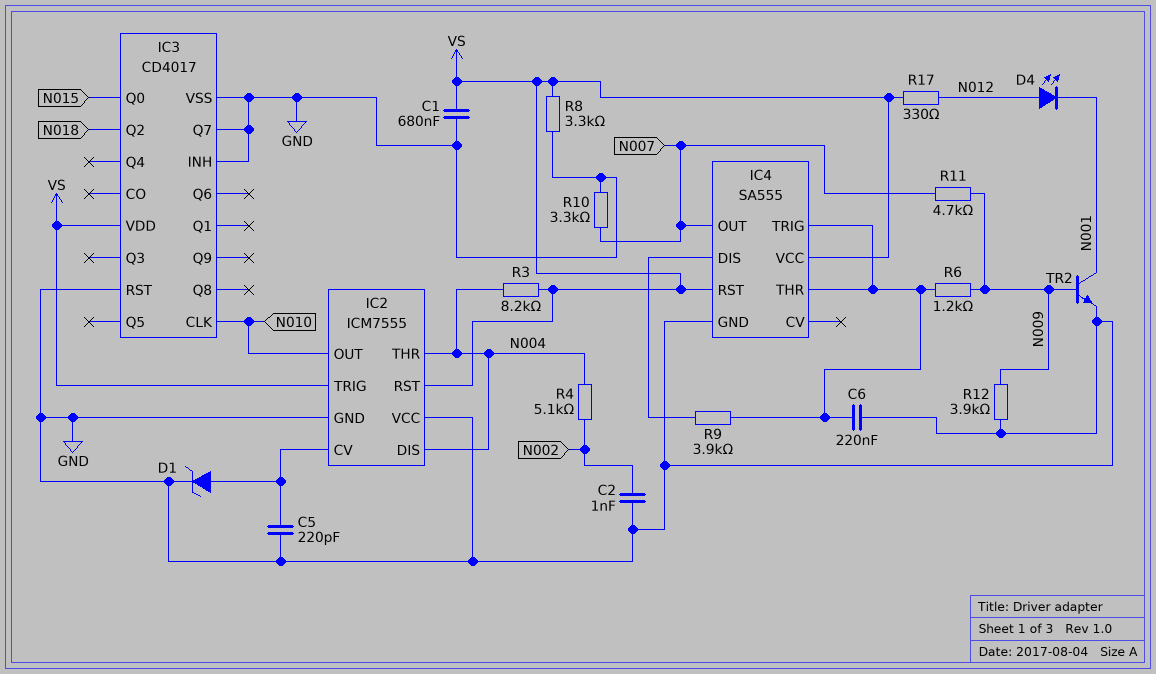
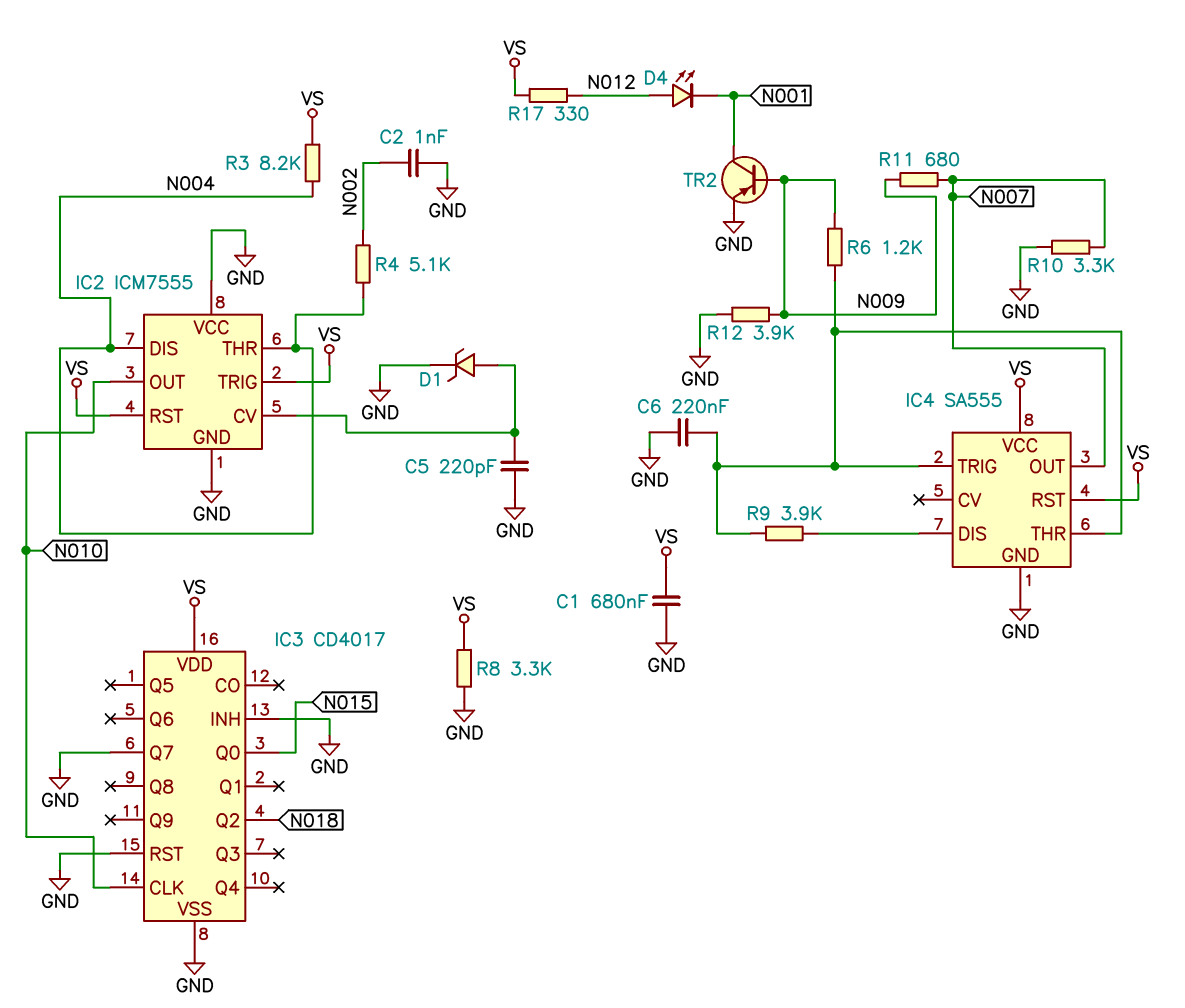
R11: 4.7k (N007, N009) -> 680 (N007, N009)
TR2: NPN (B N009, C N001, E GND) -> PNP (B N009, C N001, E GND)

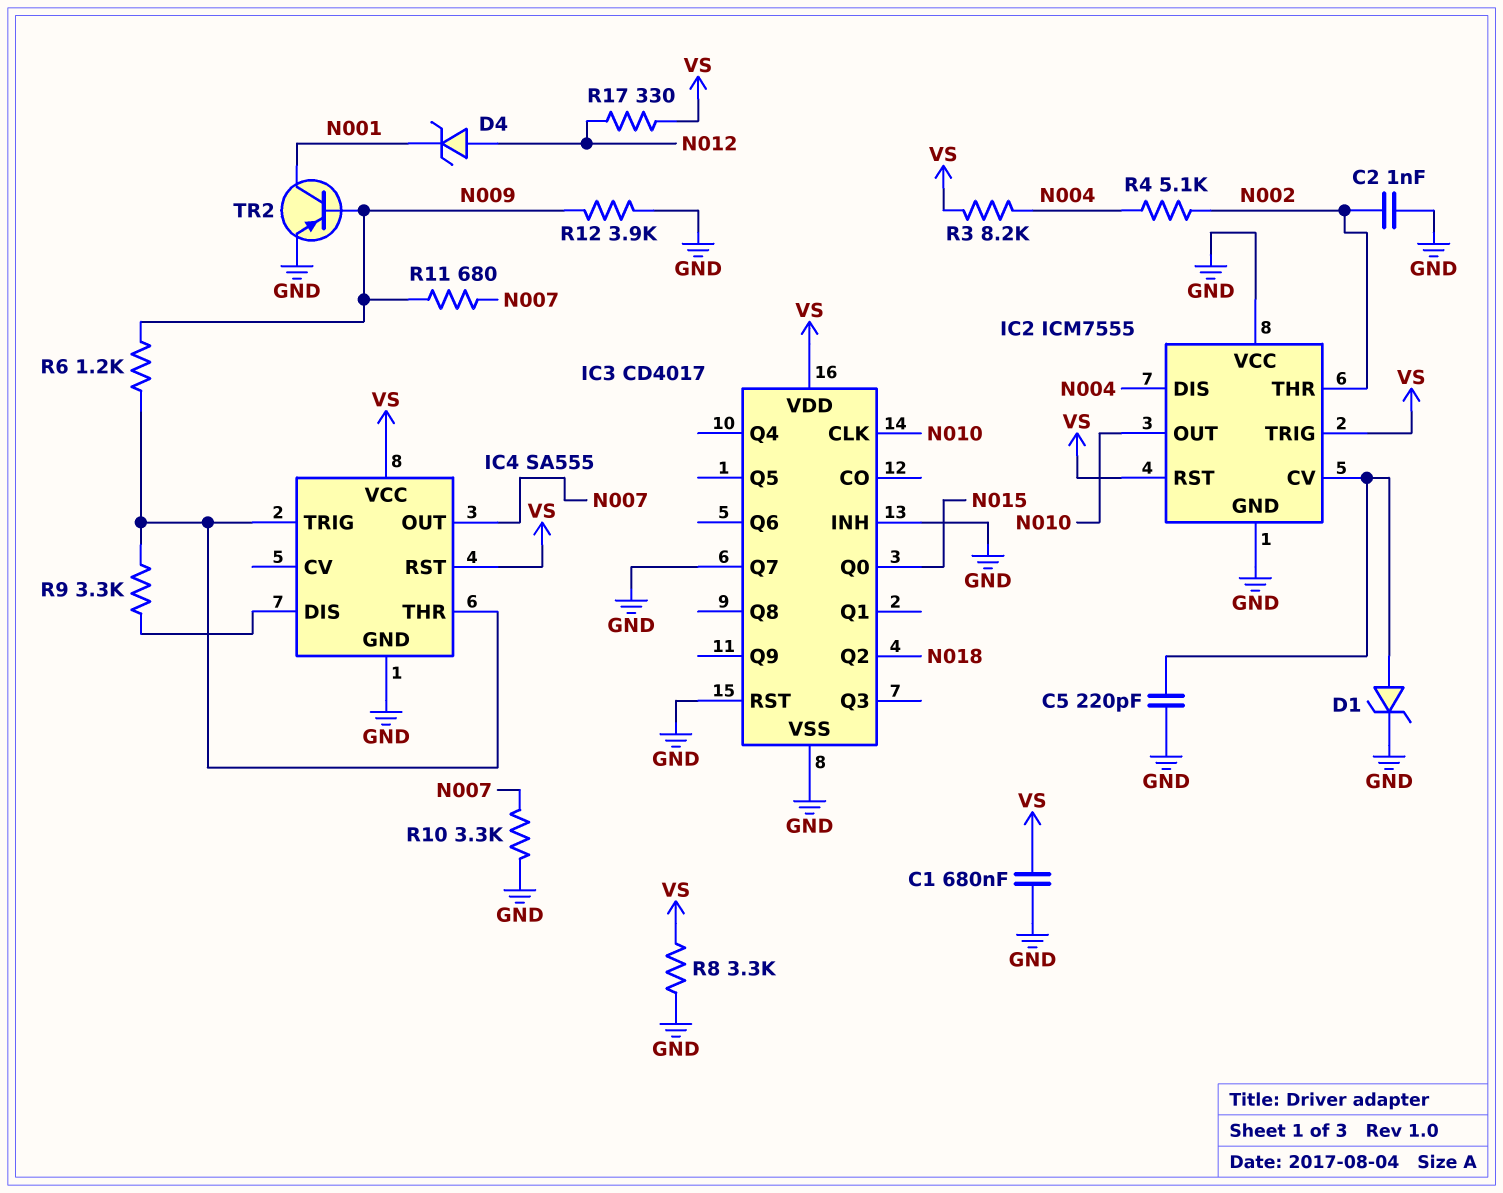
C6: 220nF (GND, IC4/THR) -> none
D4: LED (A N012, K N001) -> zener (A N012, K N001)
IC2 pin THR: N004 -> N002
R9: 3.9k (IC4/DIS, IC4/THR) -> 3.3k (IC4/DIS, IC4/THR)

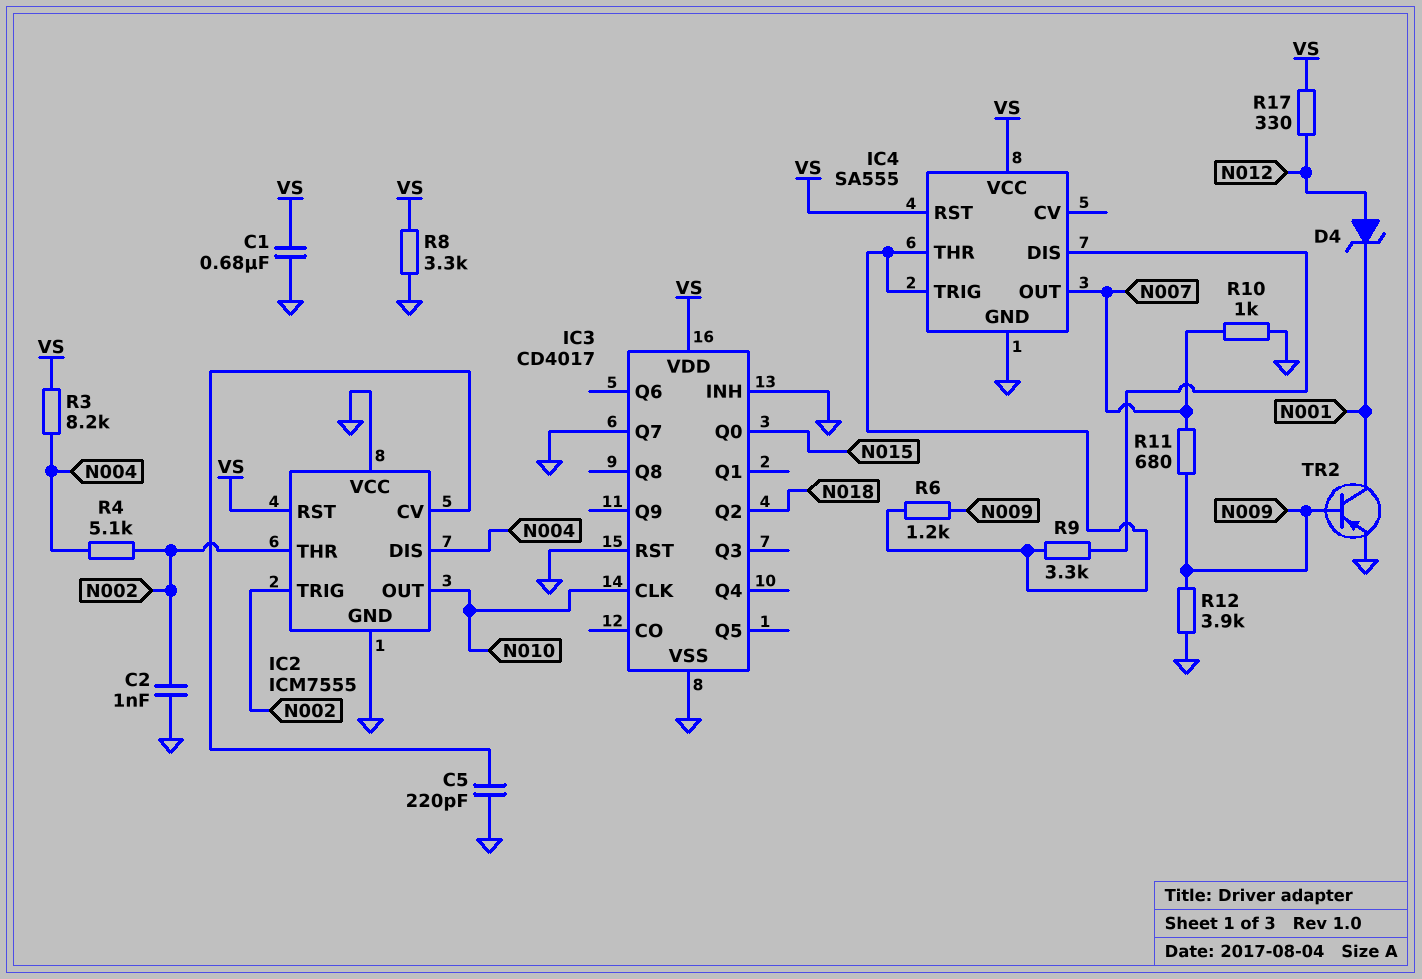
D1: zener (A IC2/CV, K GND) -> none
IC2 pin TRIG: VS -> N002
R10: 3.3k (GND, N007) -> 1k (GND, N007)

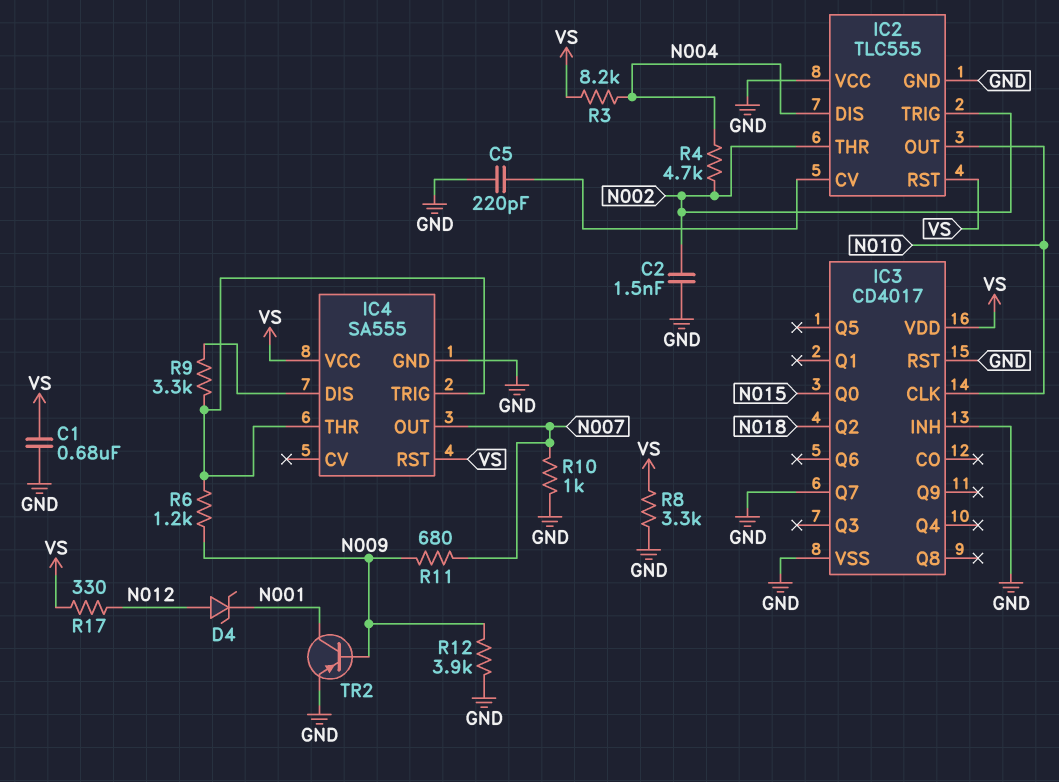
C2: 1nF (GND, N002) -> 1.5nF (GND, N002)
IC2: ICM7555 -> TLC555
R4: 5.1k (N002, N004) -> 4.7k (N002, N004)

